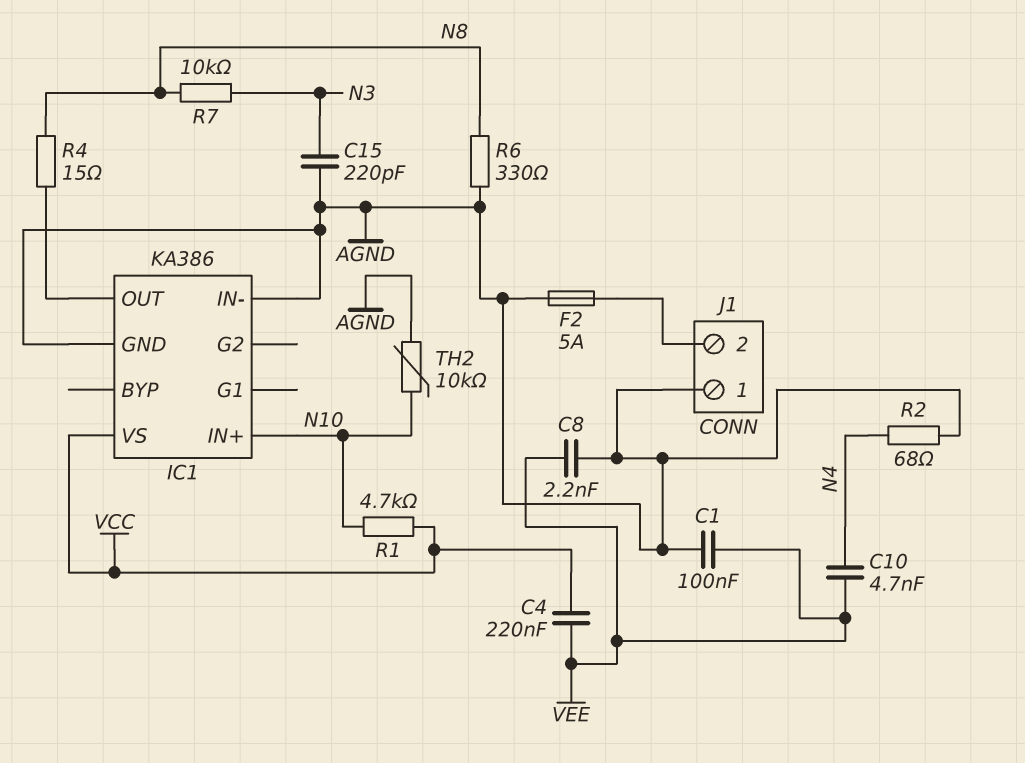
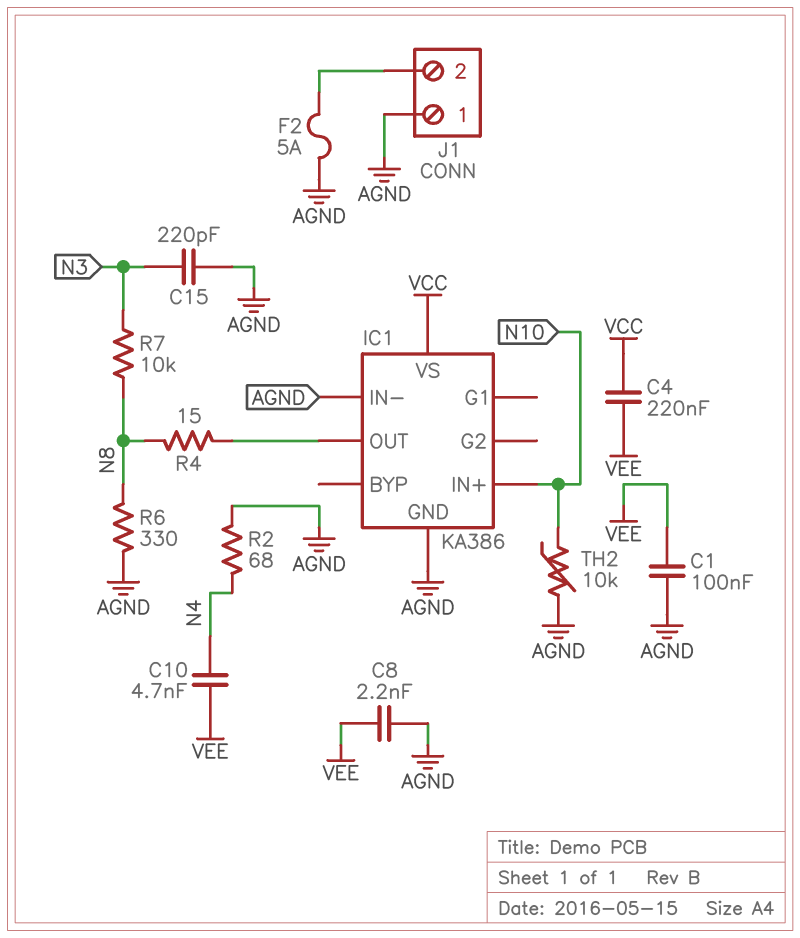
R1: 4.7k (N10, VCC) -> none

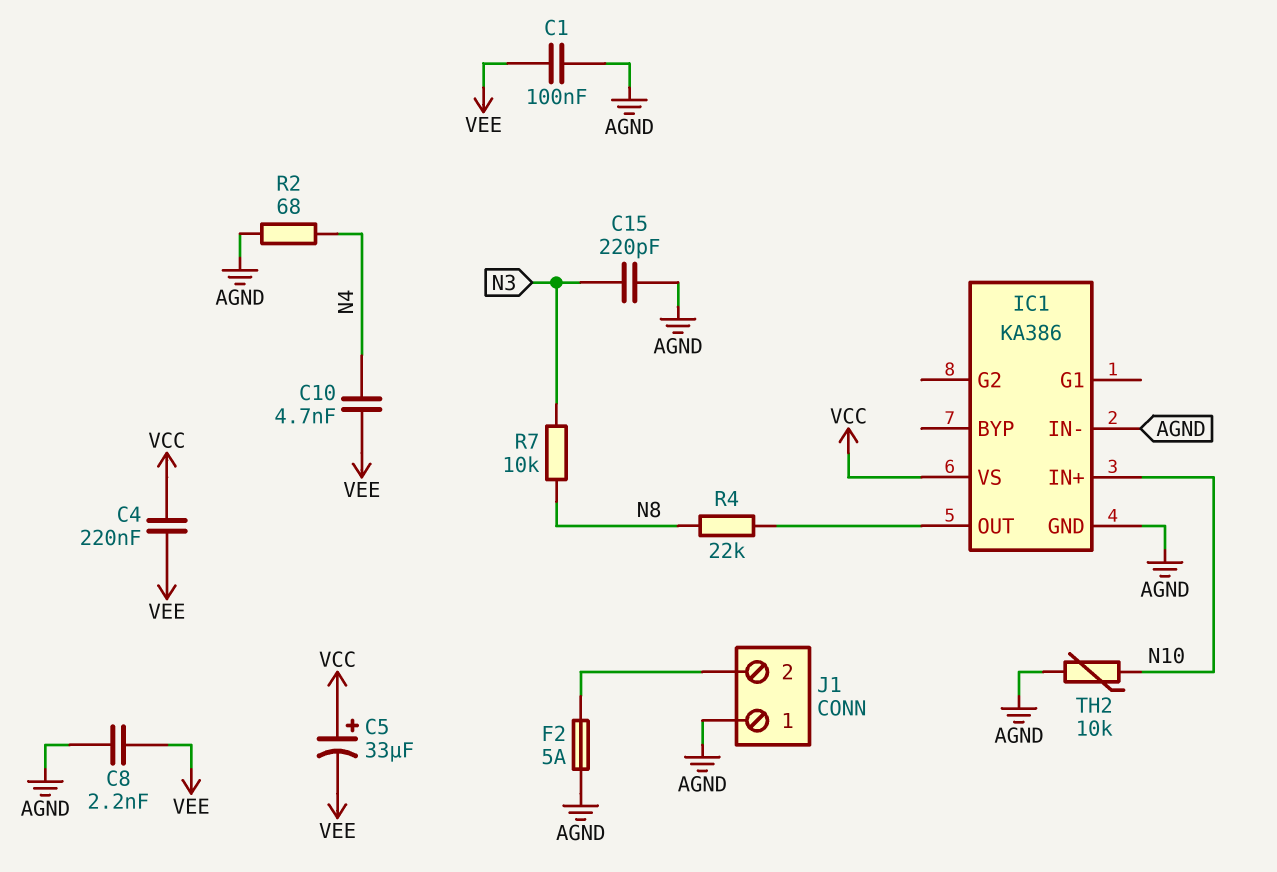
C5: none -> 33uF (plus VCC, minus VEE)
R4: 15 (IC1/OUT, N8) -> 22k (IC1/OUT, N8)
R6: 330 (AGND, N8) -> none

